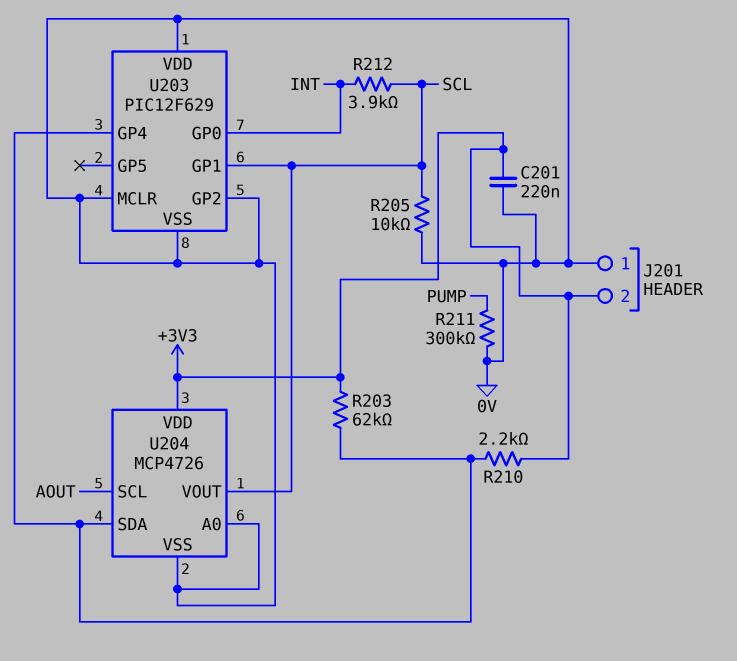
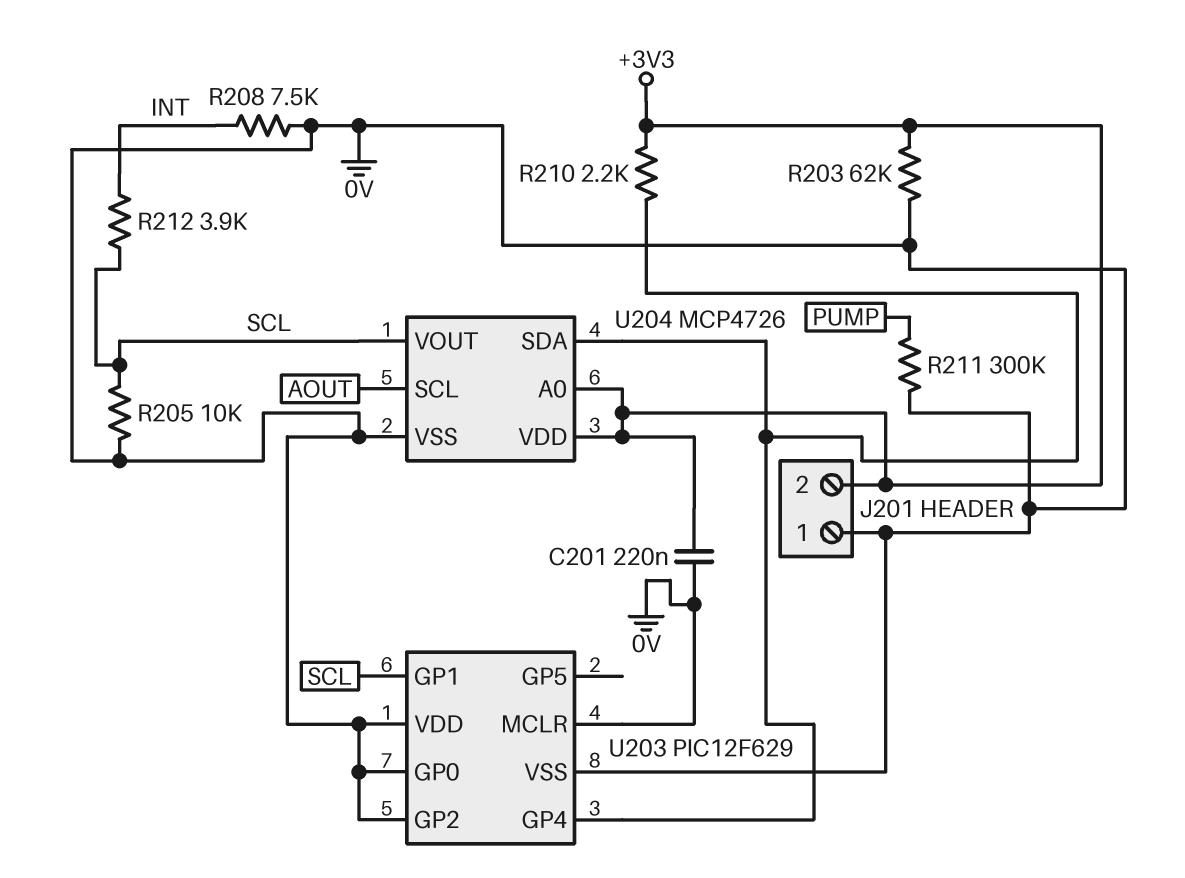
R203: 62k (+3V3, U203/GP4) -> 62k (+3V3, 0V)
R208: none -> 7.5k (0V, INT)
U203 pin GP0: INT -> 0V
U204 pin A0: 0V -> +3V3

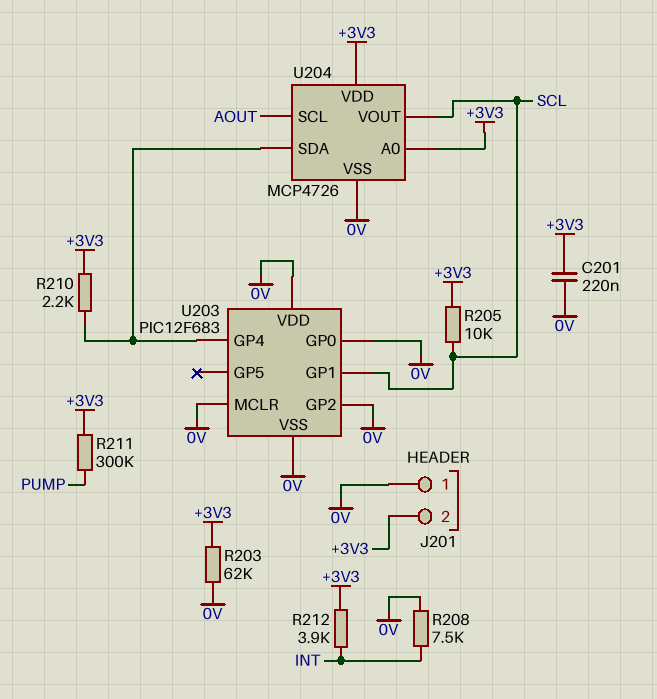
R205: 10k (0V, SCL) -> 10k (+3V3, SCL)
R211: 300k (0V, PUMP) -> 300k (+3V3, PUMP)
R212: 3.9k (INT, SCL) -> 3.9k (+3V3, INT)
U203: PIC12F629 -> PIC12F683

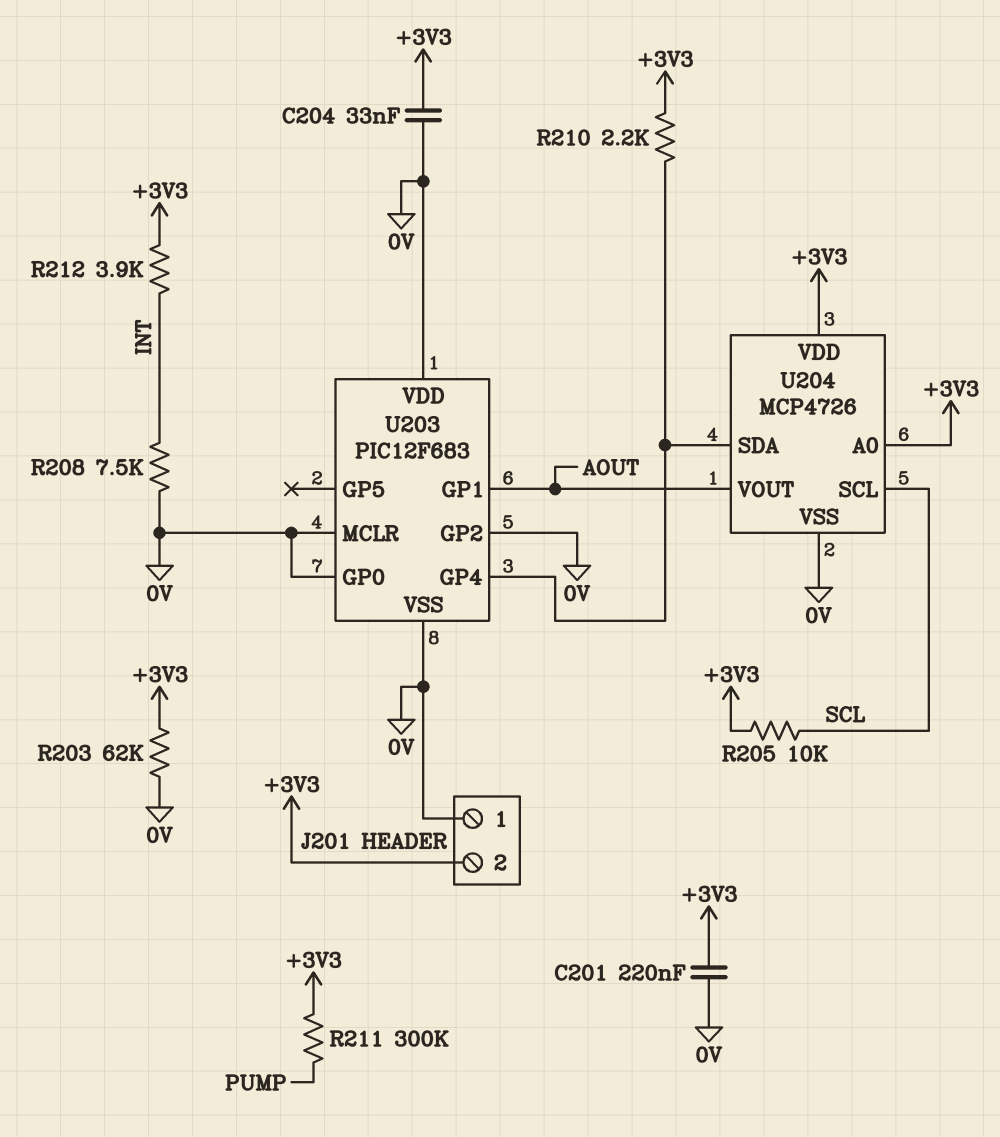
C204: none -> 33nF (+3V3, 0V)
U203 pin GP1: SCL -> AOUT
U204 pin SCL: AOUT -> SCL
U204 pin VOUT: SCL -> AOUT

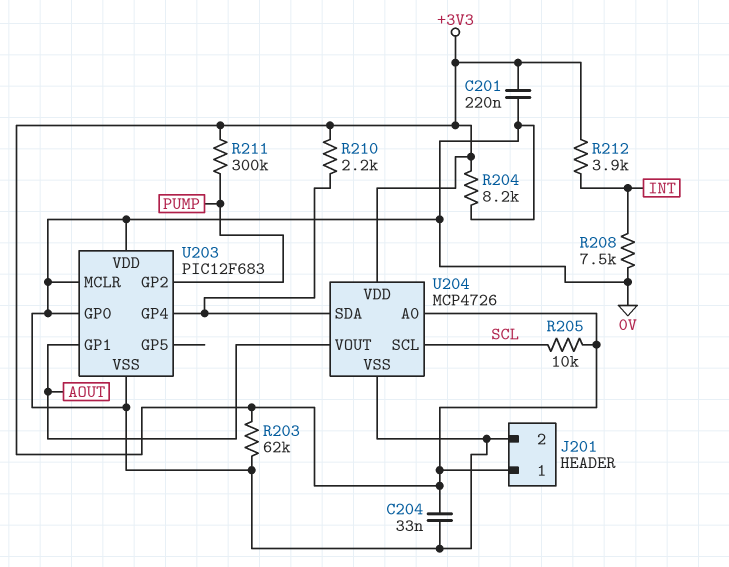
J201 pin 1: 0V -> +3V3
J201 pin 2: +3V3 -> 0V
R204: none -> 8.2k (+3V3, 0V)
U203 pin GP2: 0V -> PUMP

